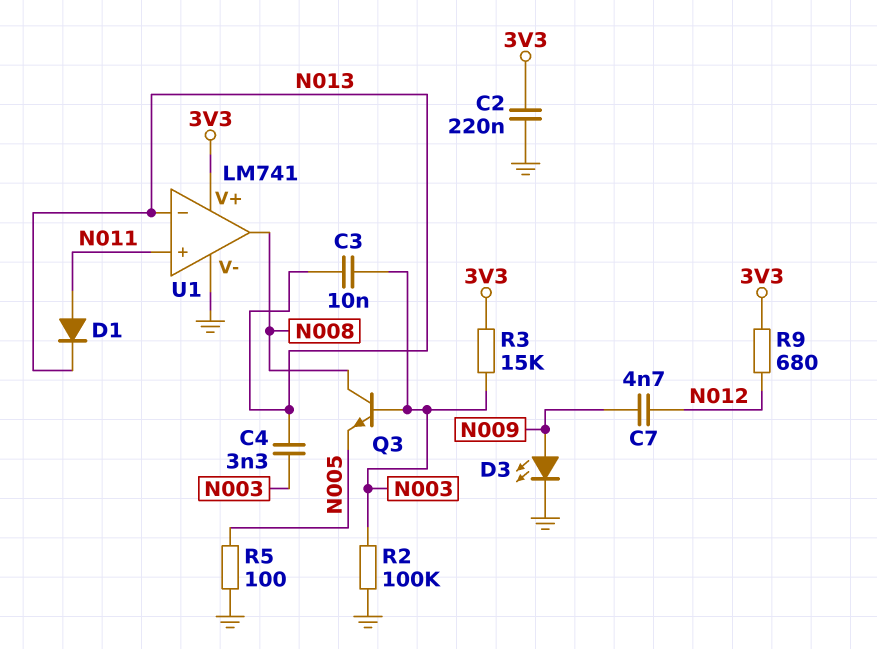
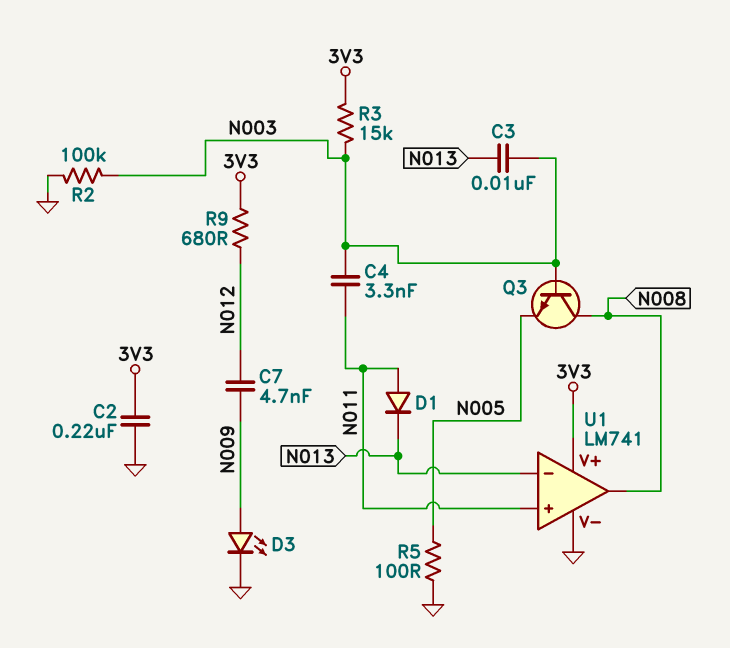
C4: 3.3nF (N003, N013) -> 3.3nF (N003, N011)

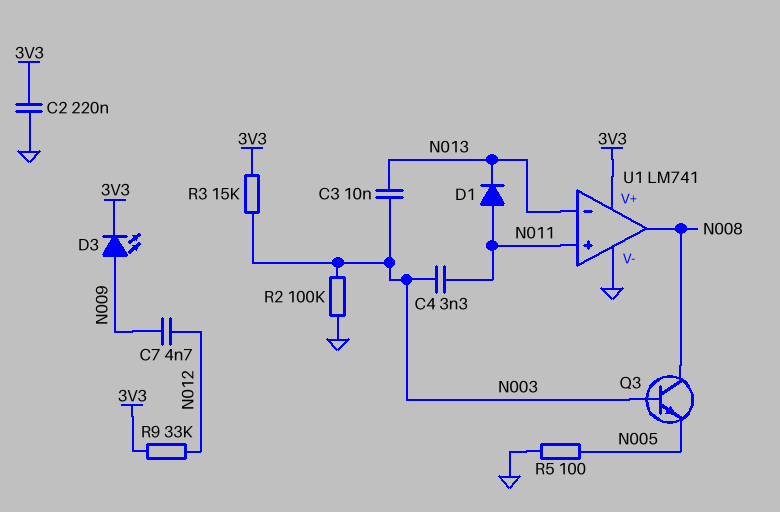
D3: LED (A N009, K GND) -> LED (A N009, K 3V3)
R9: 680 (3V3, N012) -> 33k (3V3, N012)

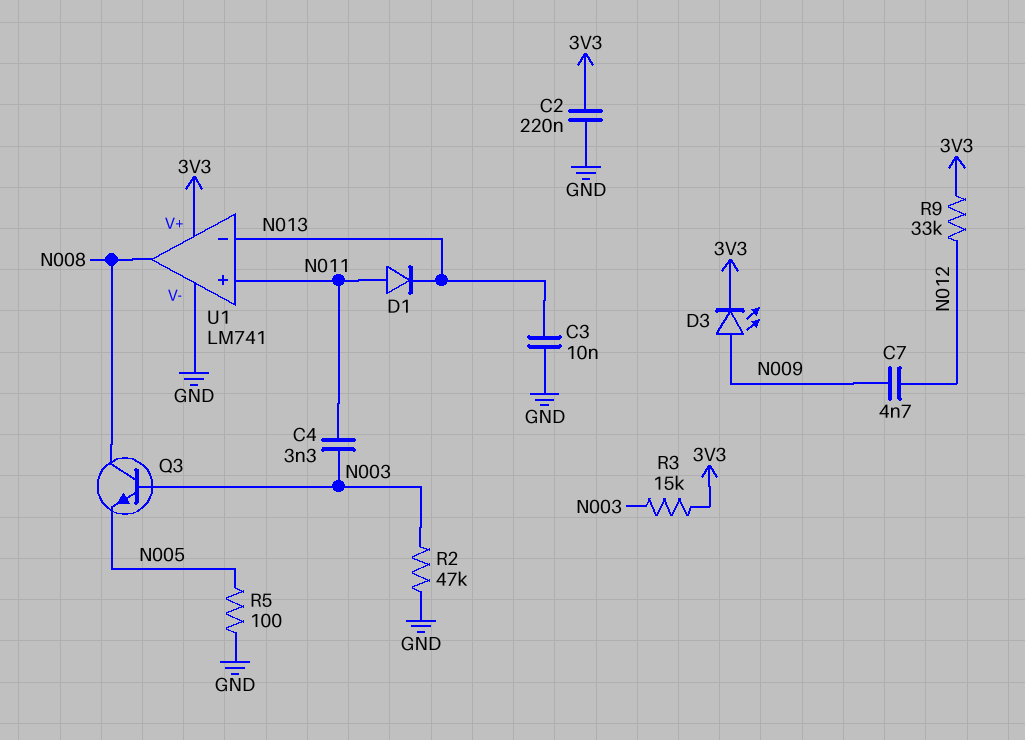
C3: 10nF (N003, N013) -> 10nF (GND, N013)
R2: 100k (GND, N003) -> 47k (GND, N003)

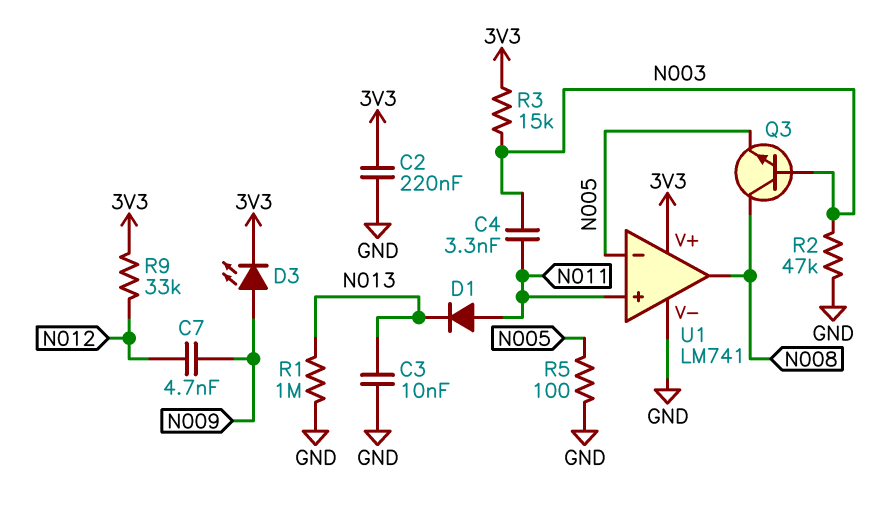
R1: none -> 1M (GND, N013)
U1 pin in-: N013 -> N005

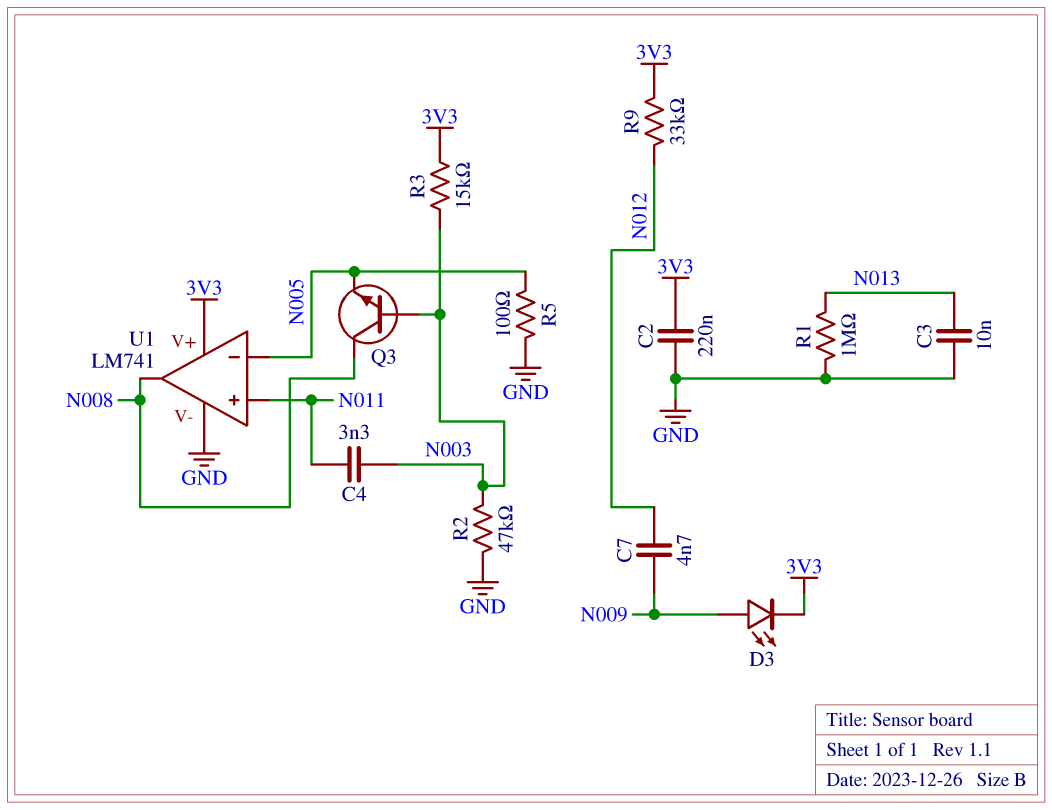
D1: diode (A N011, K N013) -> none

